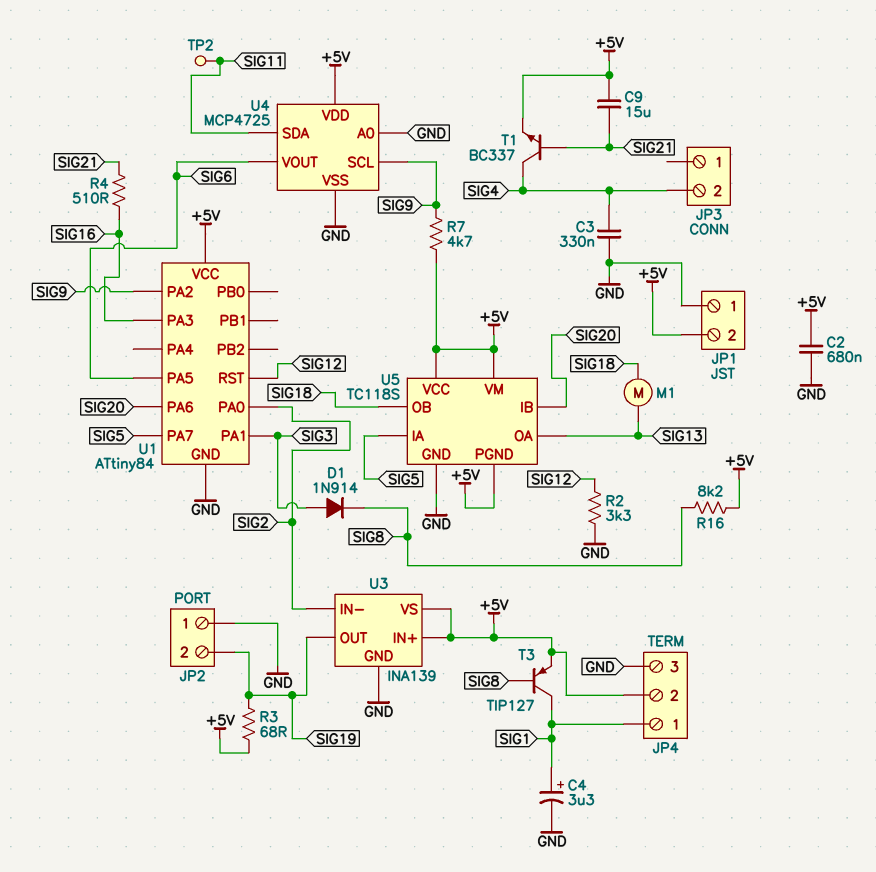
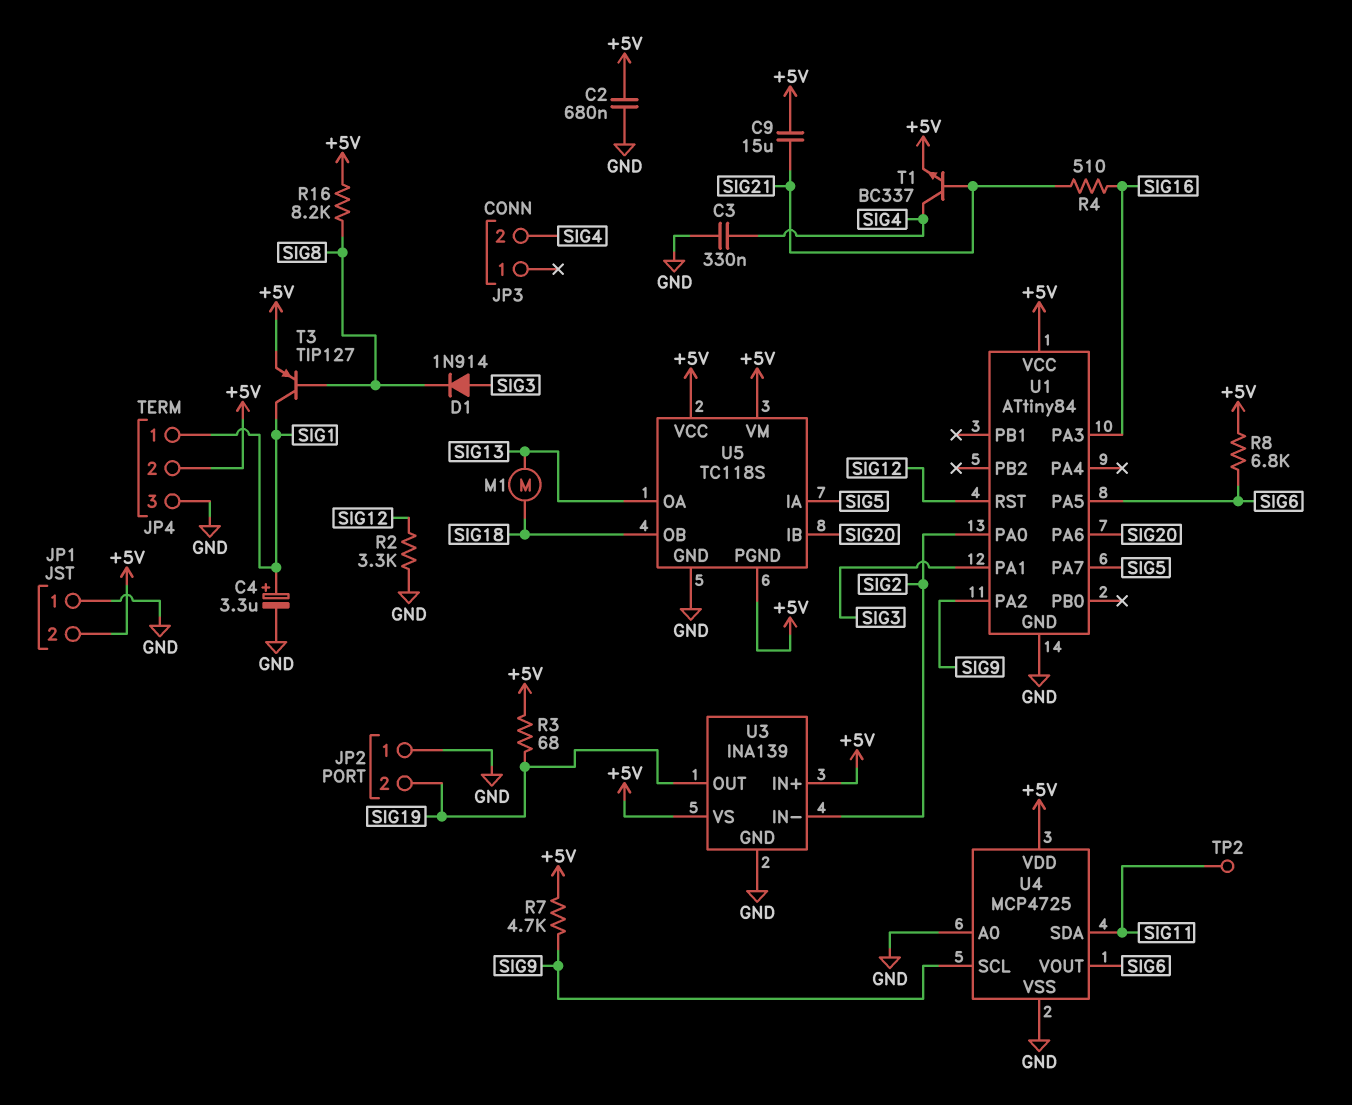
R8: none -> 6.8k (+5V, SIG6)

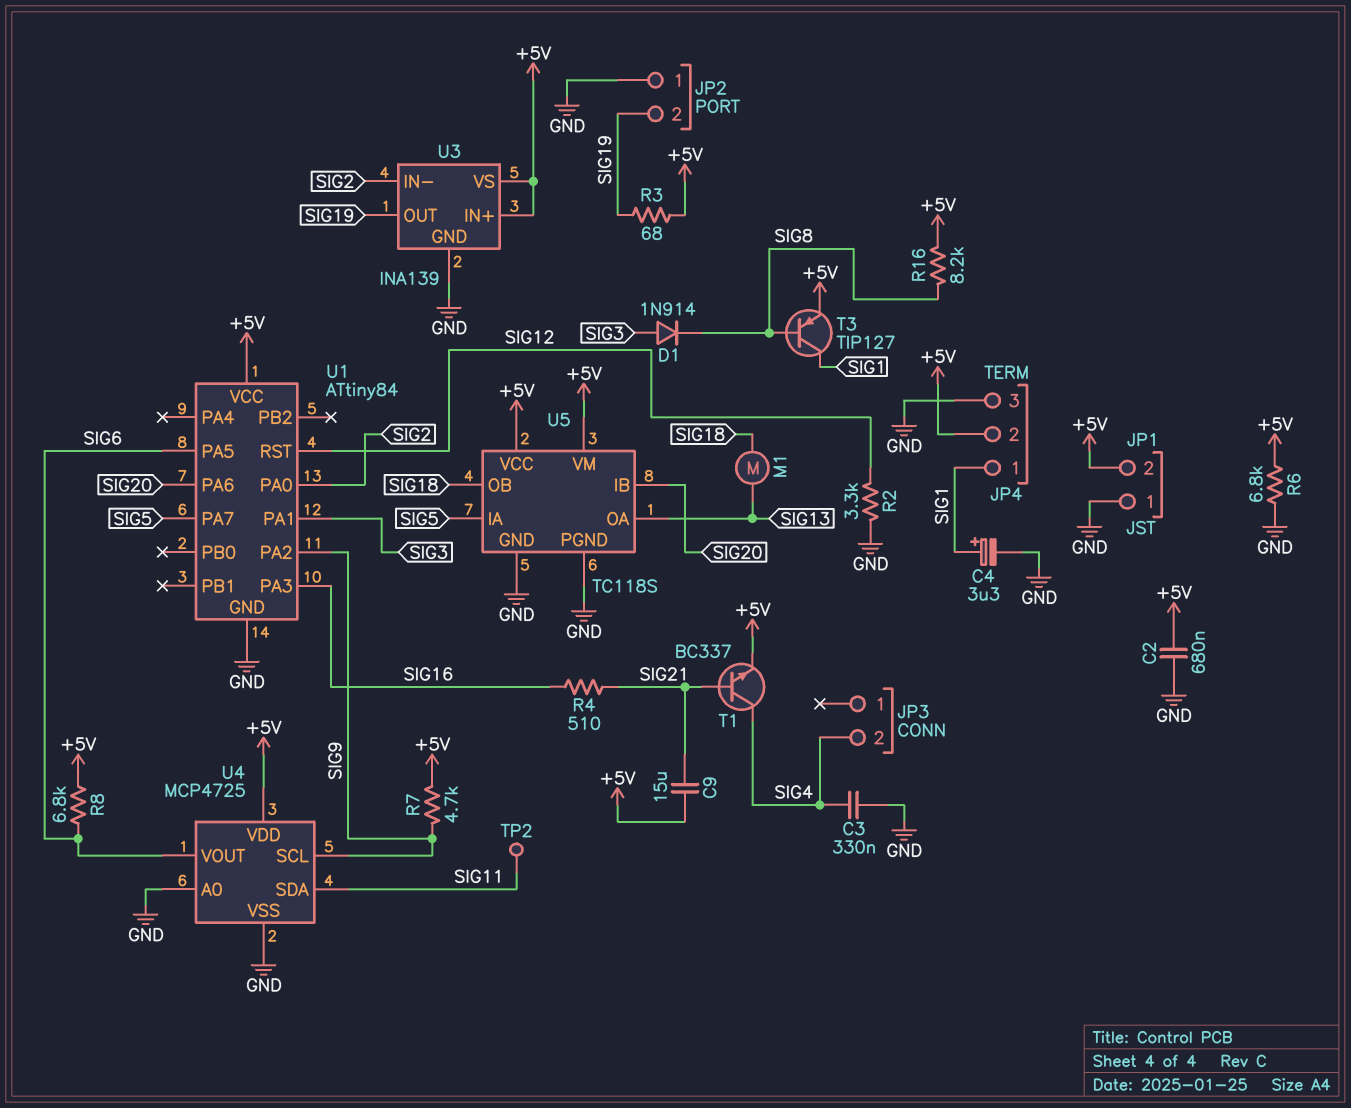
R6: none -> 6.8k (+5V, GND)
U5 pin PGND: +5V -> GND

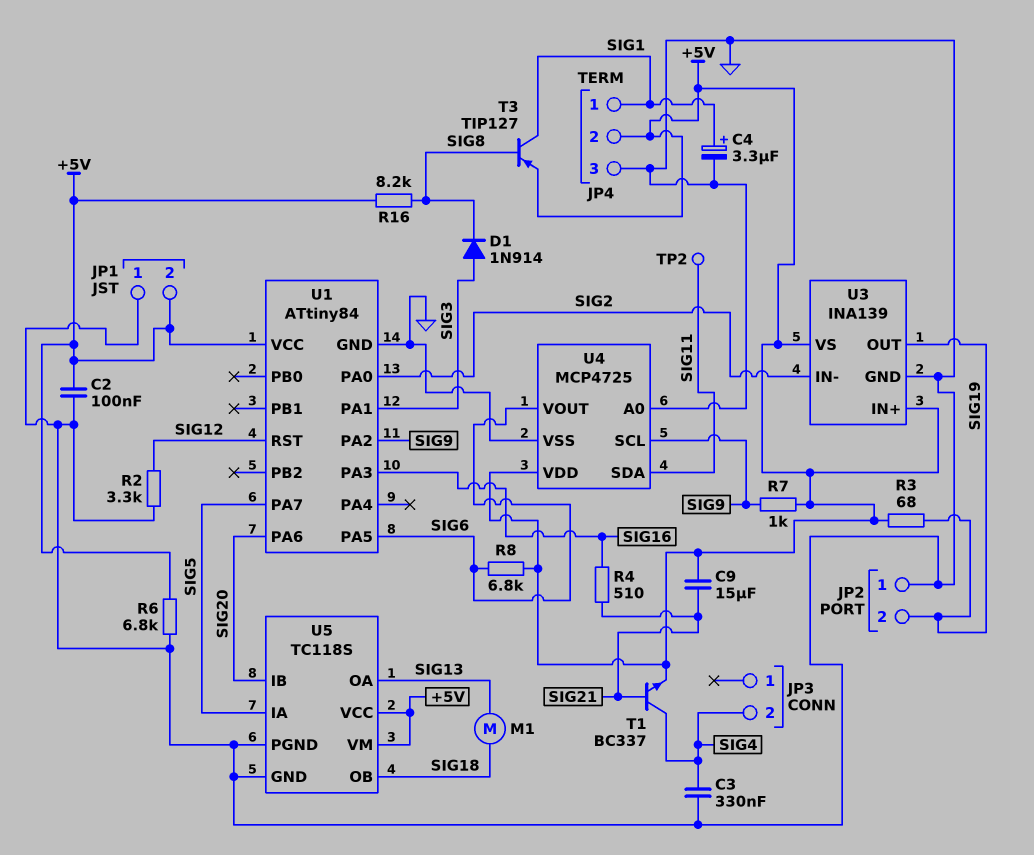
C2: 680nF (+5V, GND) -> 100nF (+5V, GND)
R7: 4.7k (+5V, SIG9) -> 1k (+5V, SIG9)

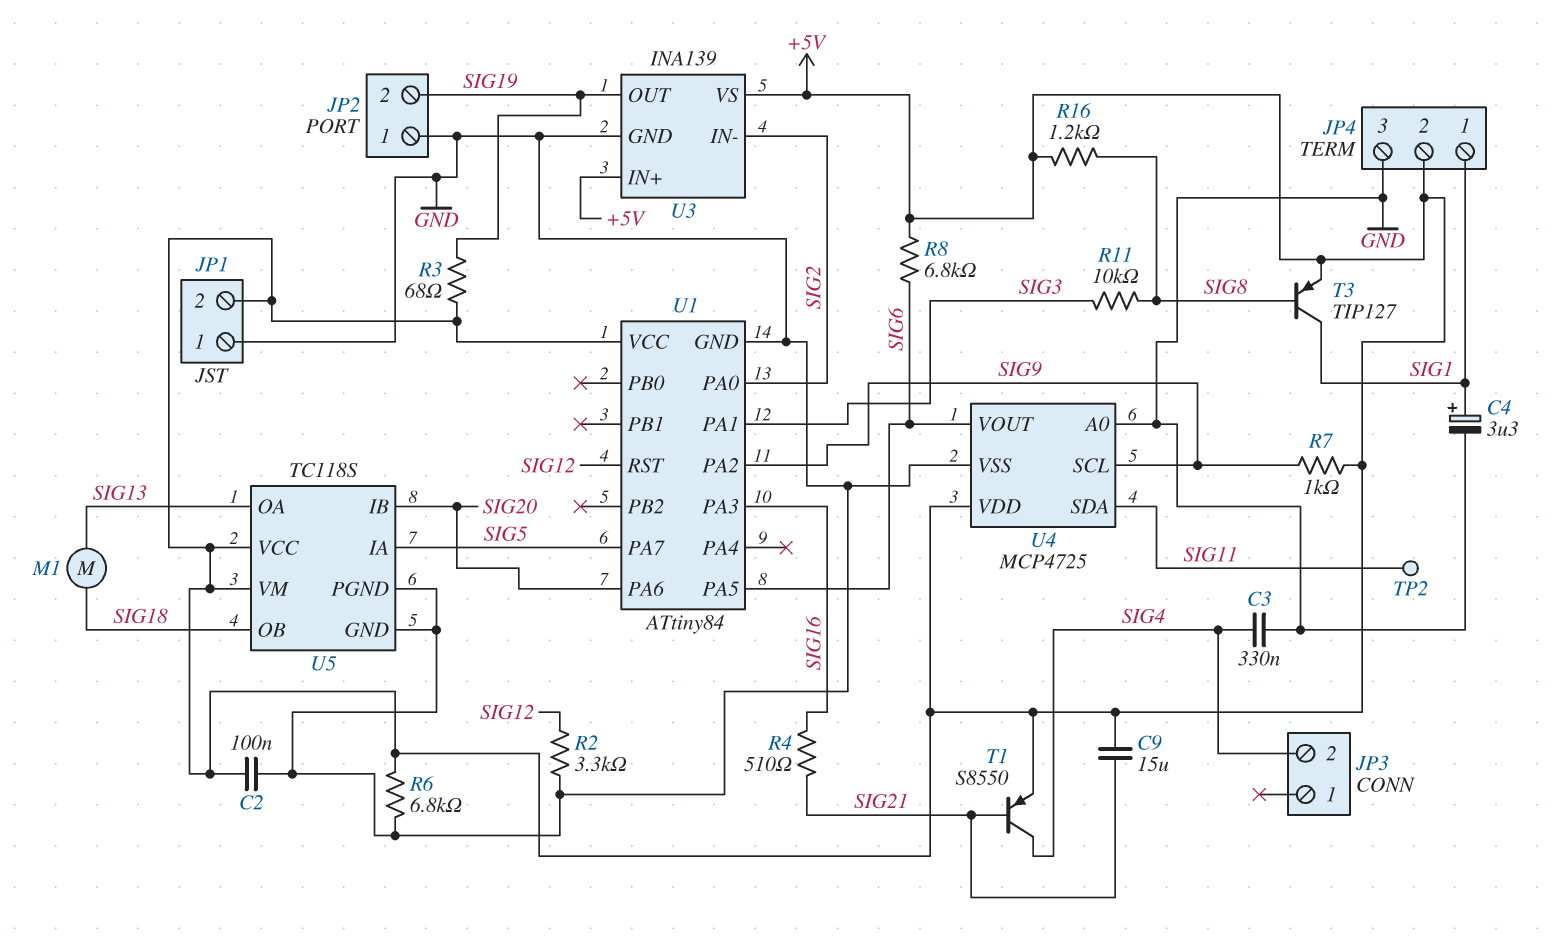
D1: diode 1N914 (A SIG3, K SIG8) -> none
R11: none -> 10k (SIG3, SIG8)
R16: 8.2k (+5V, SIG8) -> 1.2k (+5V, SIG8)
T1: NPN BC337 (B SIG21, C SIG4, E +5V) -> PNP S8550 (B SIG21, C SIG4, E +5V)

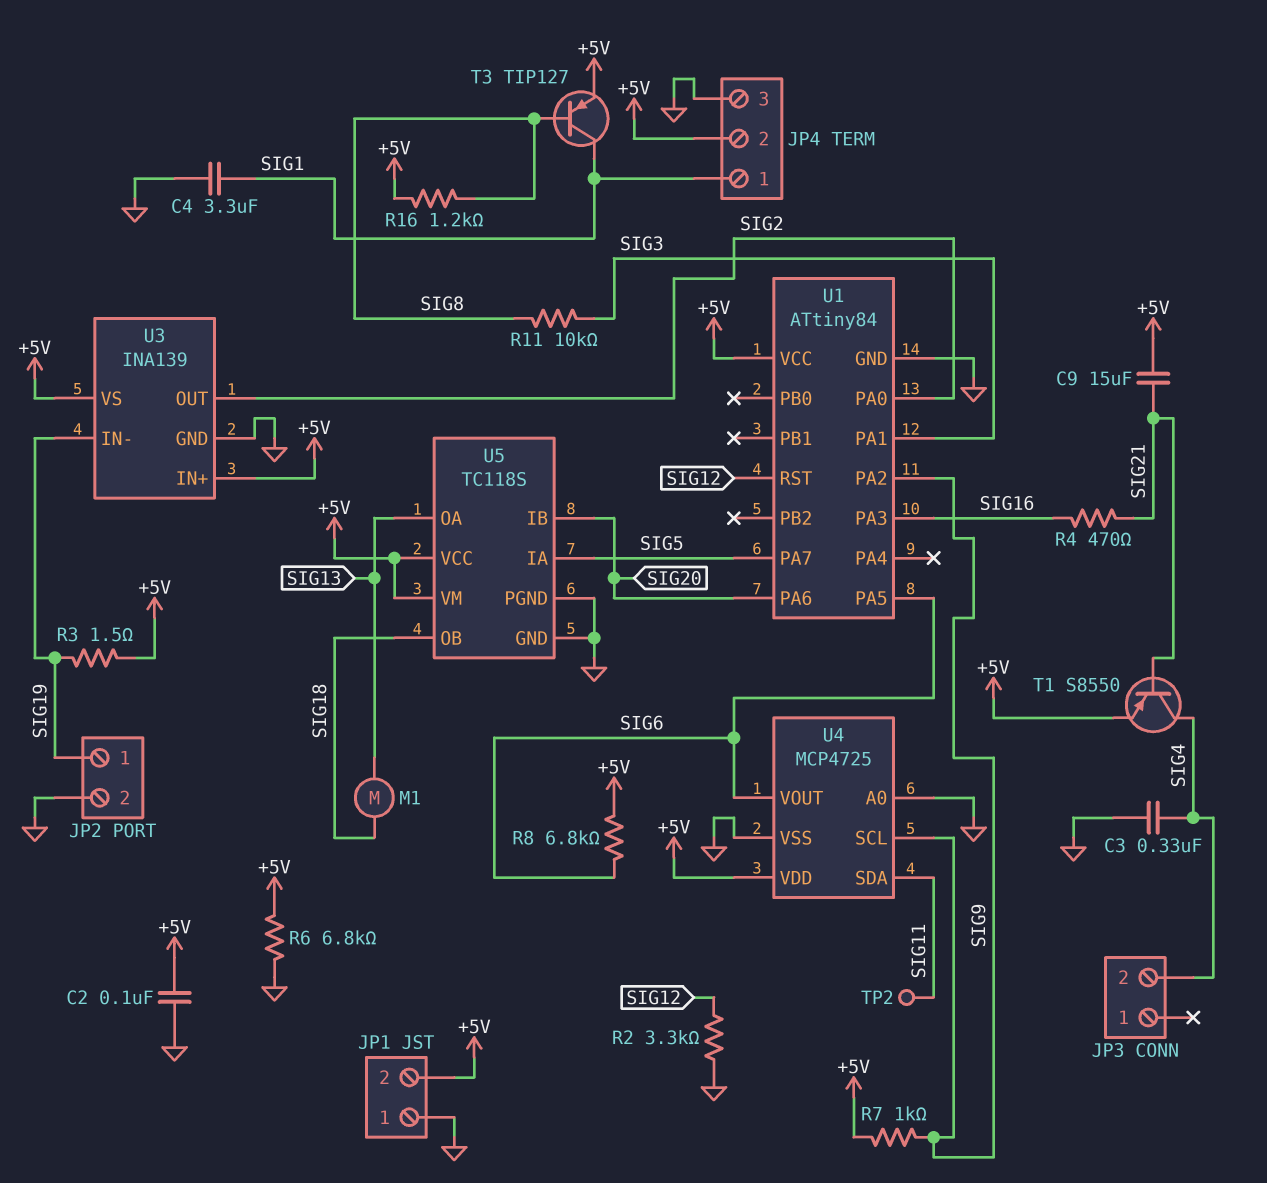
C4: 3.3uF (plus SIG1, minus GND) -> 3.3uF (GND, SIG1)
JP2 pin 1: GND -> SIG19
JP2 pin 2: SIG19 -> GND
R3: 68 (+5V, SIG19) -> 1.5 (+5V, SIG19)
R4: 510 (SIG16, SIG21) -> 470 (SIG16, SIG21)
U3 pin IN-: SIG2 -> SIG19
U3 pin OUT: SIG19 -> SIG2

